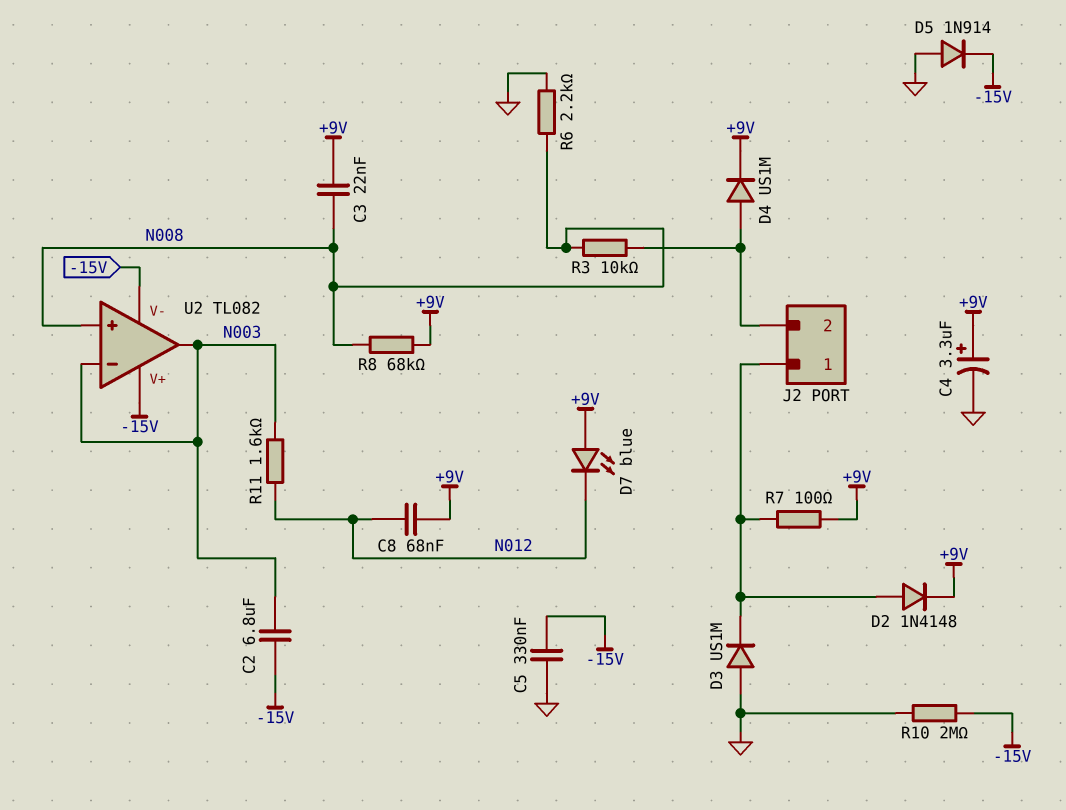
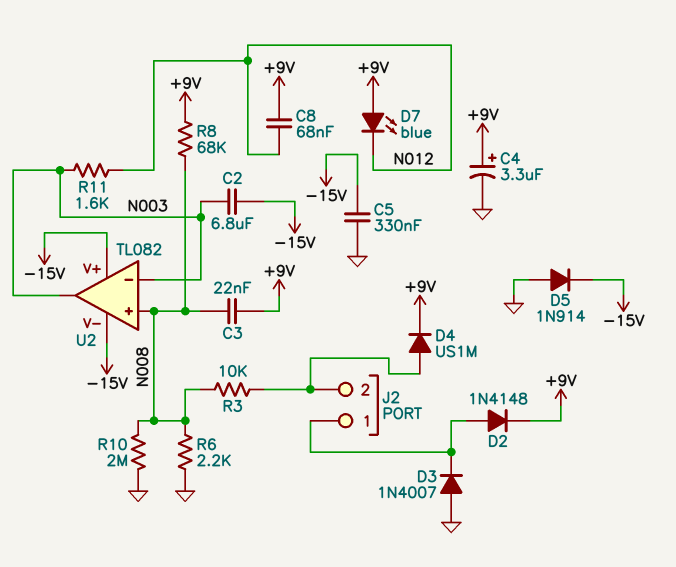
D3: diode US1M (A GND, K J2/1) -> diode 1N4007 (A GND, K J2/1)
R7: 100 (+9V, J2/1) -> none
R10: 2M (-15V, GND) -> 2M (GND, N008)

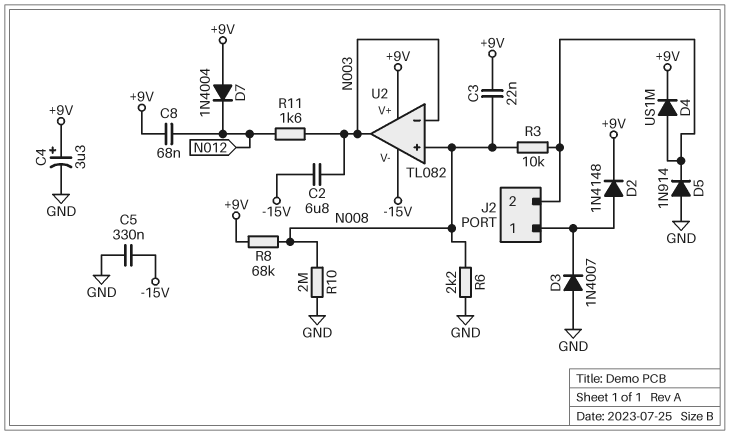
D5: diode 1N914 (A GND, K -15V) -> diode 1N914 (A GND, K J2/2)
D7: LED blue (A +9V, K N012) -> diode 1N4004 (A +9V, K N012)
U2 pin V+: -15V -> +9V

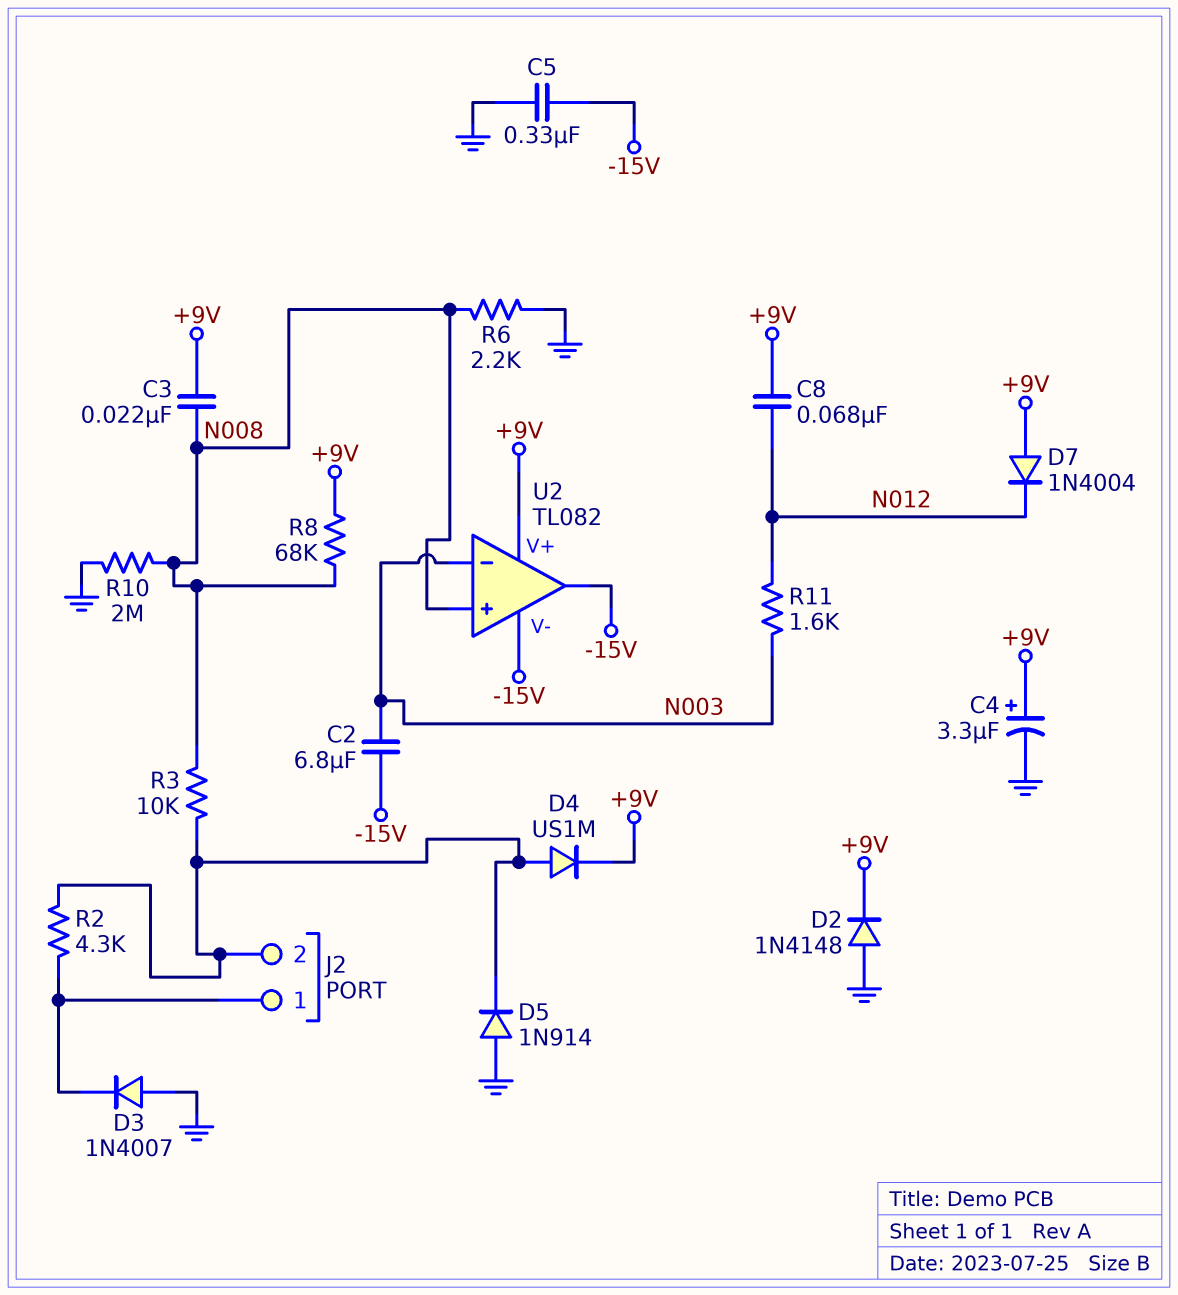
D2: diode 1N4148 (A J2/1, K +9V) -> diode 1N4148 (A GND, K +9V)
R2: none -> 4.3k (J2/1, J2/2)
U2 pin out: N003 -> -15V

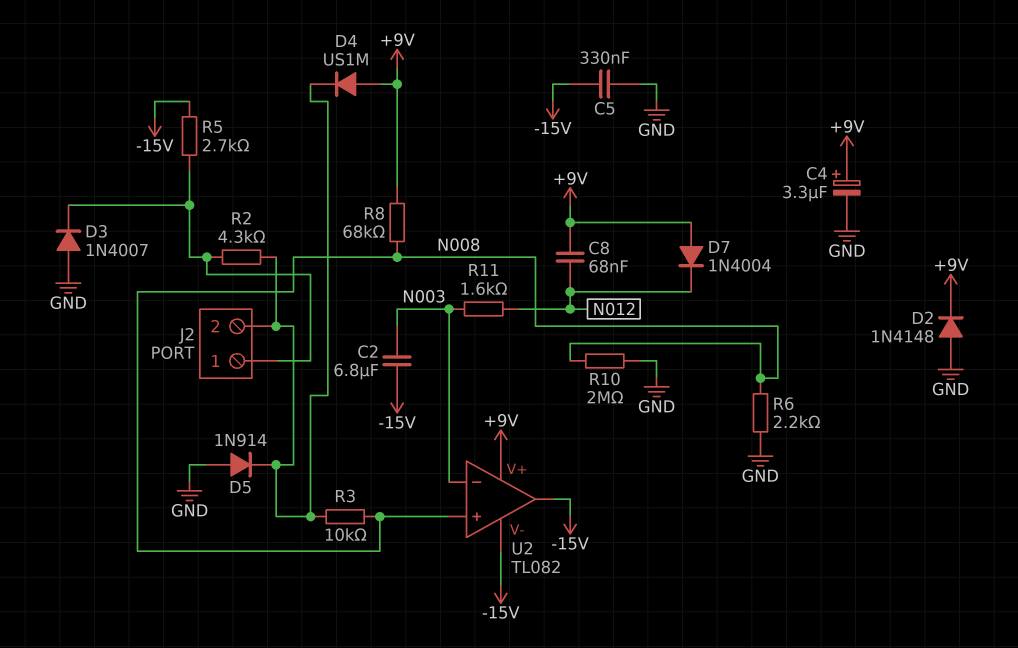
C3: 22nF (+9V, N008) -> none
D4: diode US1M (A J2/2, K +9V) -> diode US1M (A +9V, K J2/2)
R5: none -> 2.7k (-15V, J2/1)

